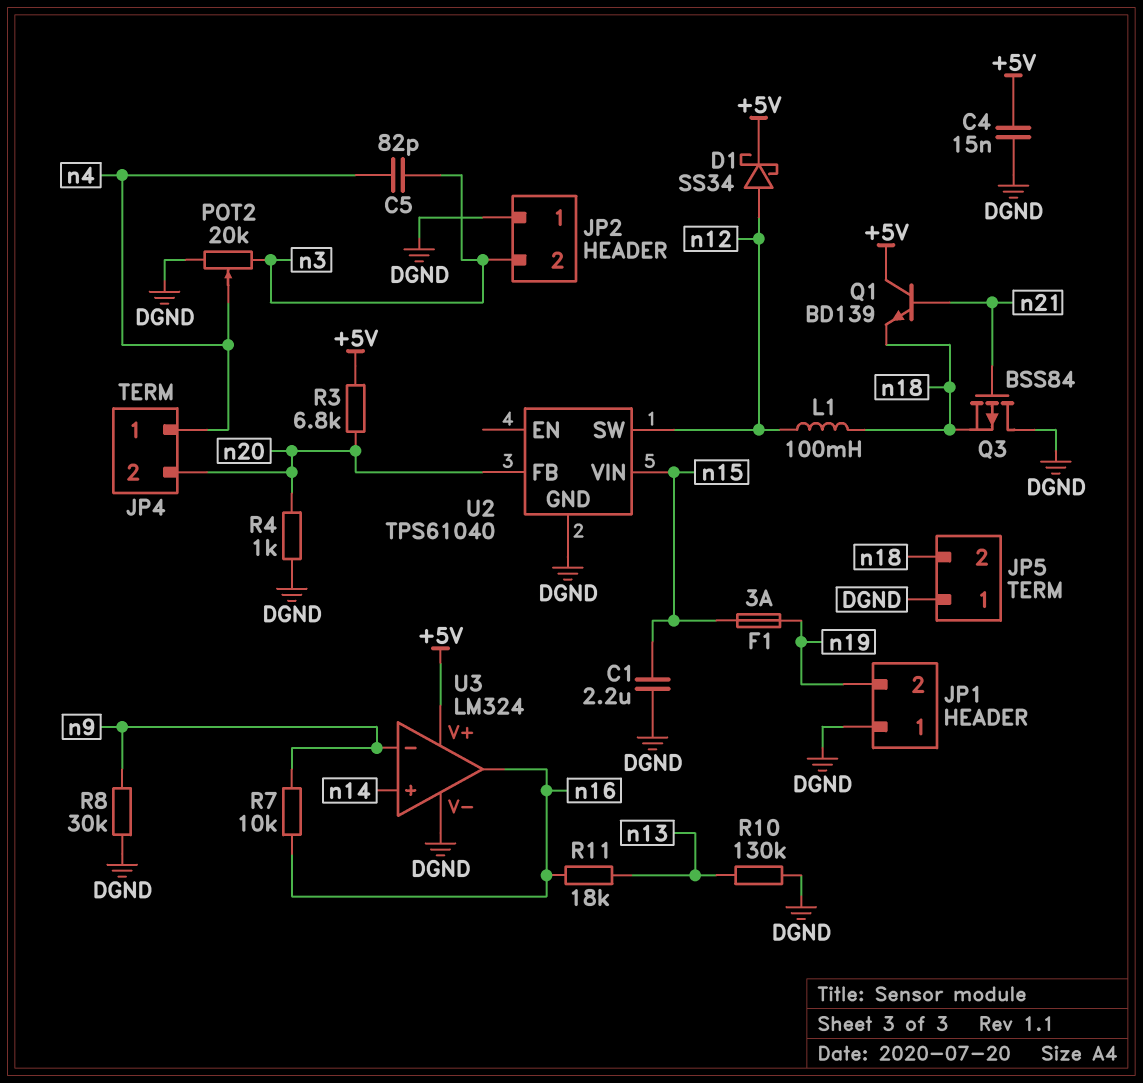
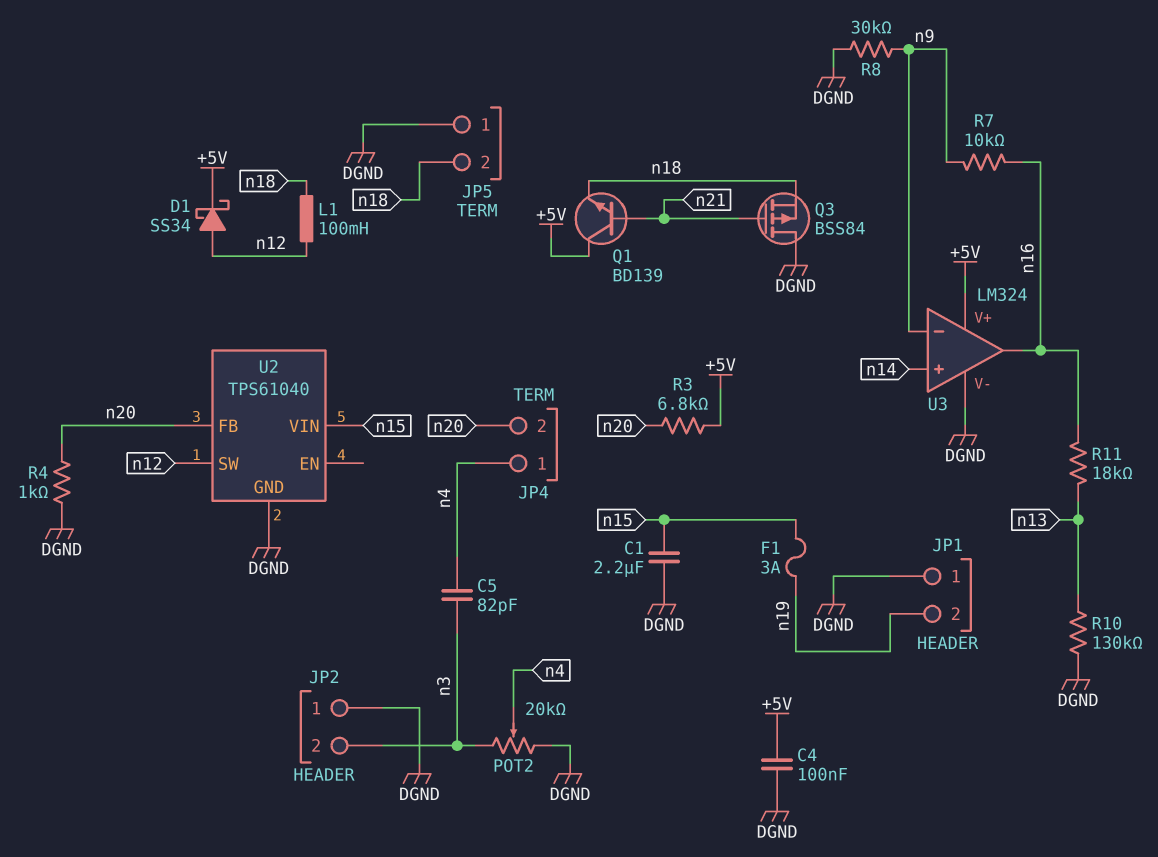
C4: 15nF (+5V, DGND) -> 100nF (+5V, DGND)

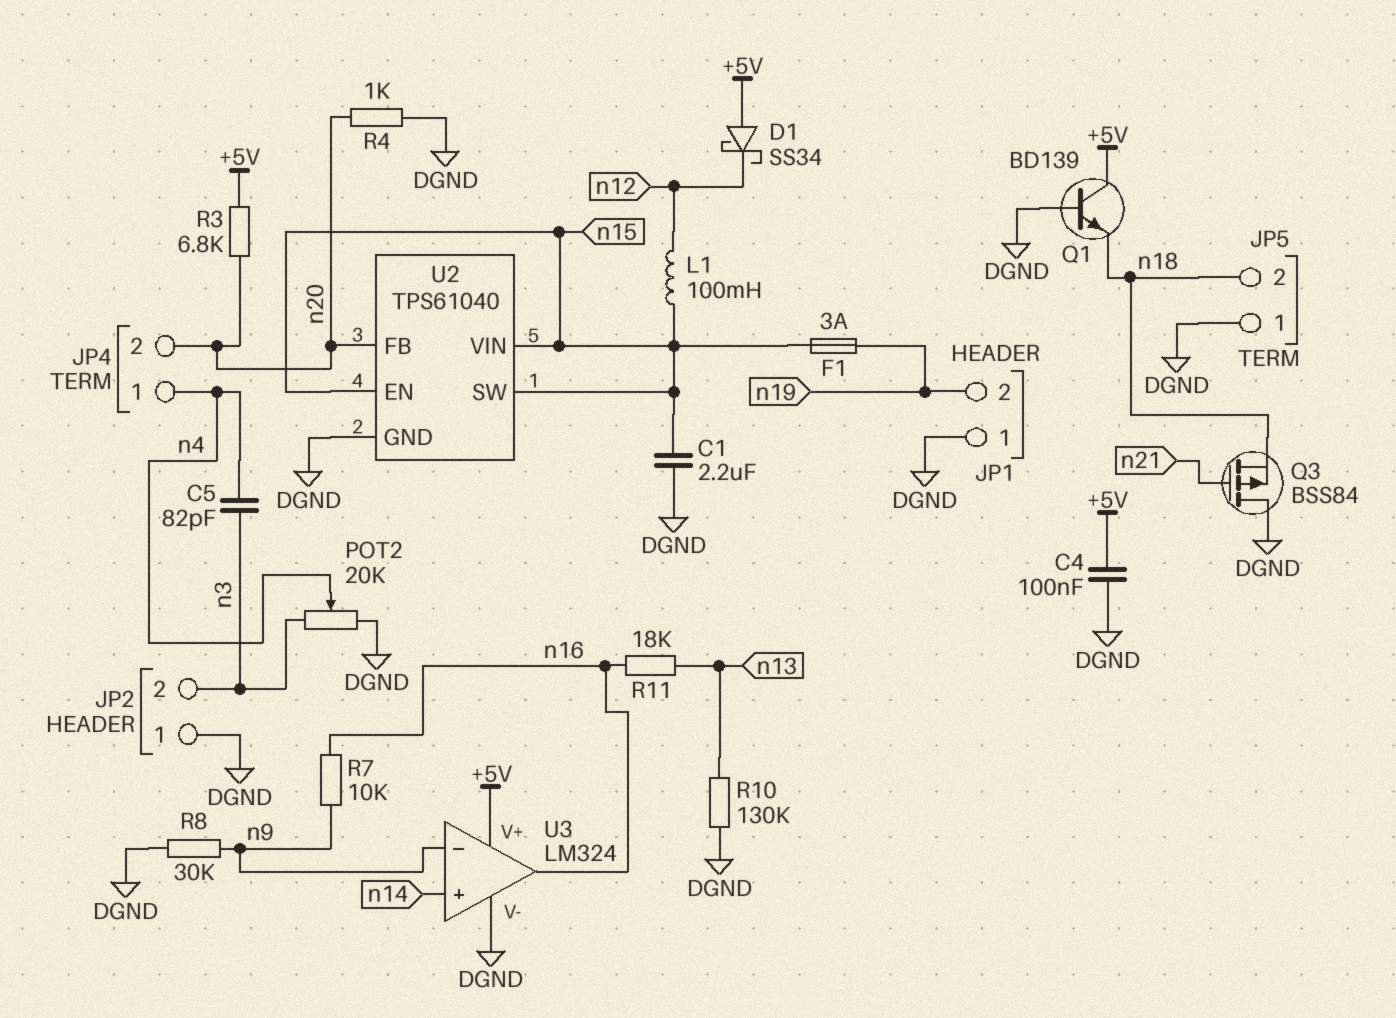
D1: schottky SS34 (A n12, K +5V) -> schottky SS34 (A +5V, K n12)
L1: 100mH (n12, n18) -> 100mH (n12, n15)
Q1: NPN BD139 (B n21, C +5V, E n18) -> NPN BD139 (B DGND, C +5V, E n18)
U2 pin EN: none -> n15
U2 pin SW: n12 -> n15

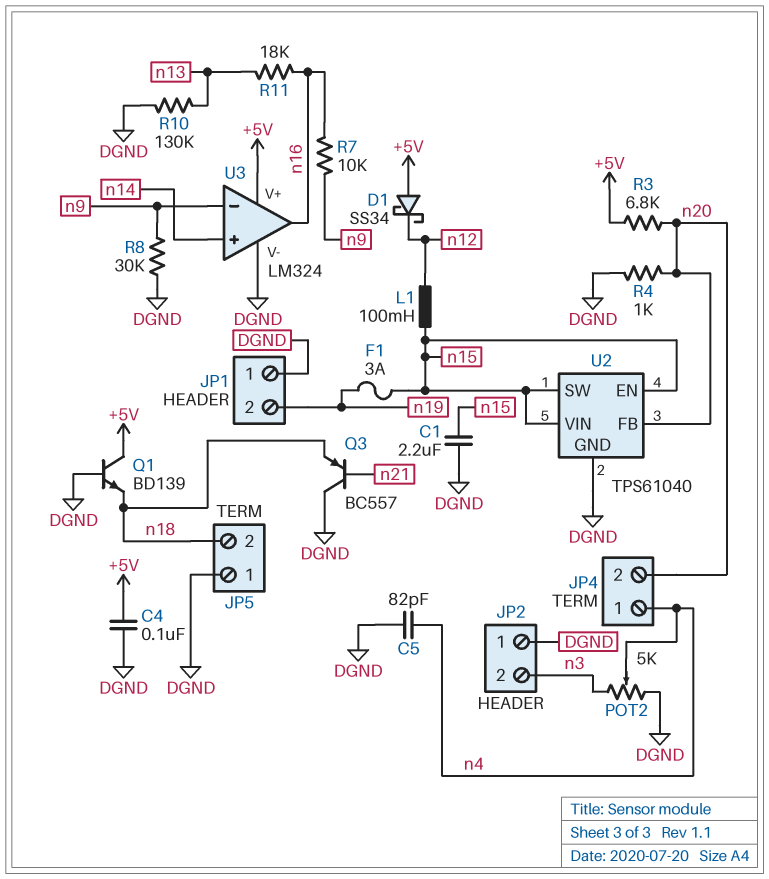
C5: 82pF (n3, n4) -> 82pF (DGND, n4)
POT2: 20k (DGND, n3, wiper n4) -> 5k (DGND, n3, wiper n4)
Q3: PMOS BSS84 (G n21, D DGND, S n18) -> PNP BC557 (B n21, C DGND, E n18)

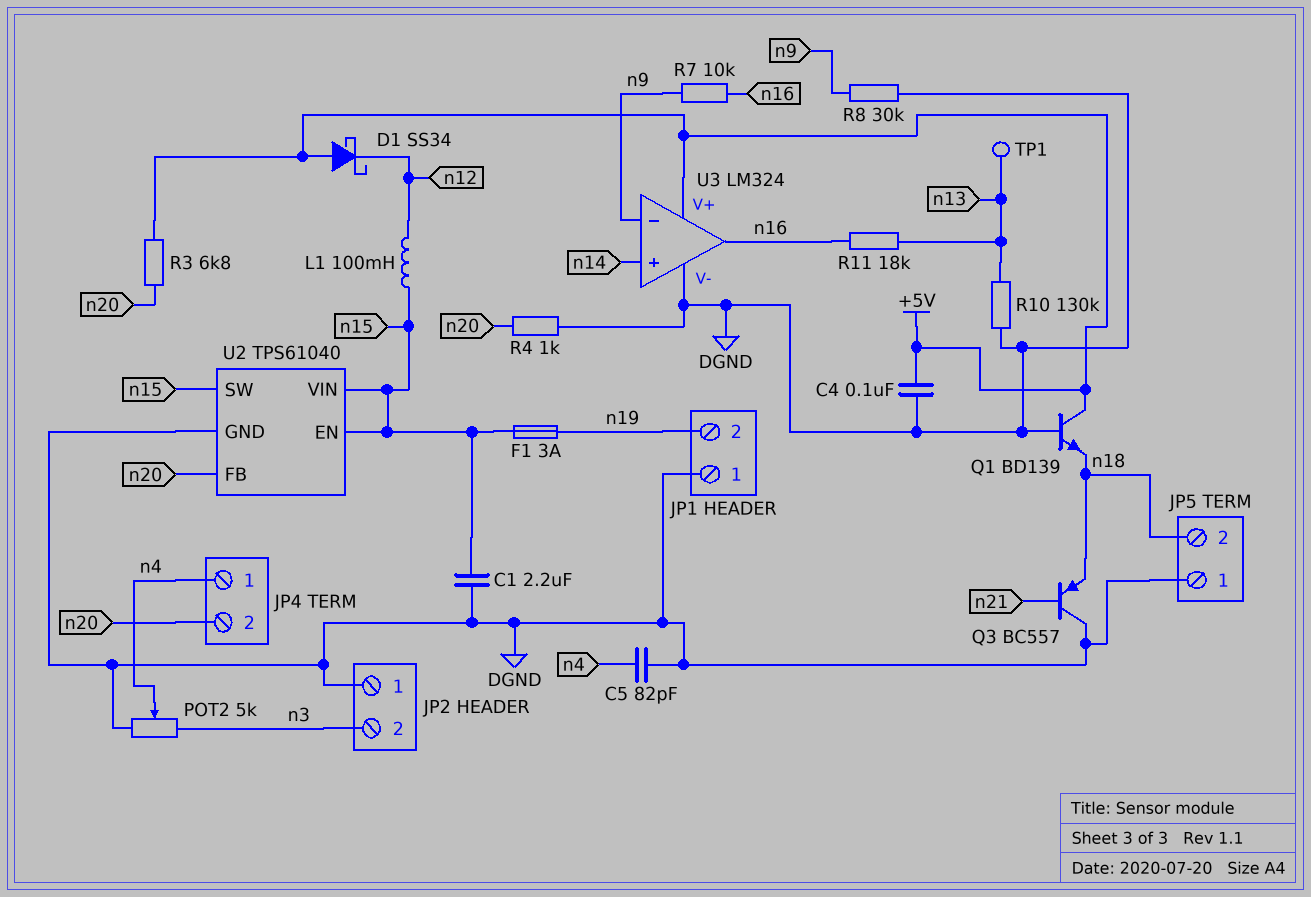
TP1: none -> test point (n13)

